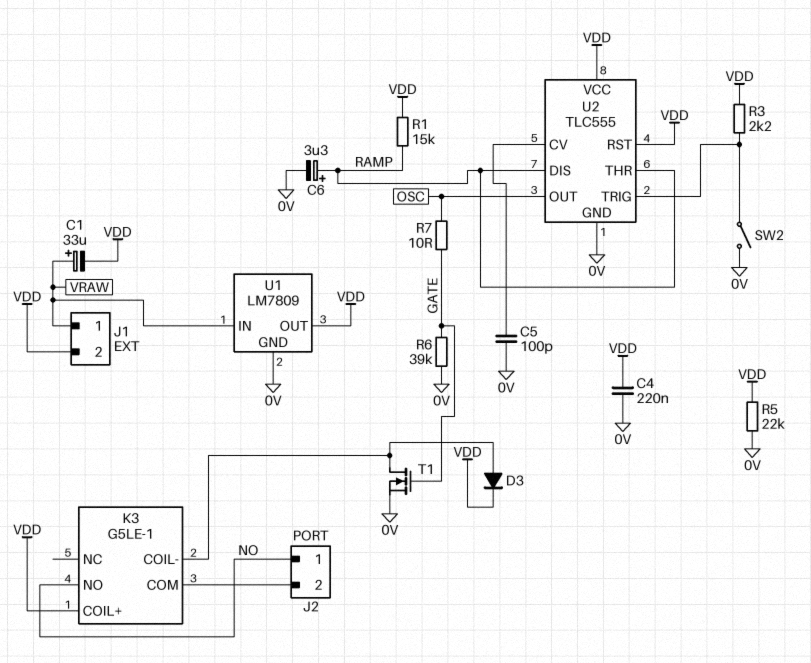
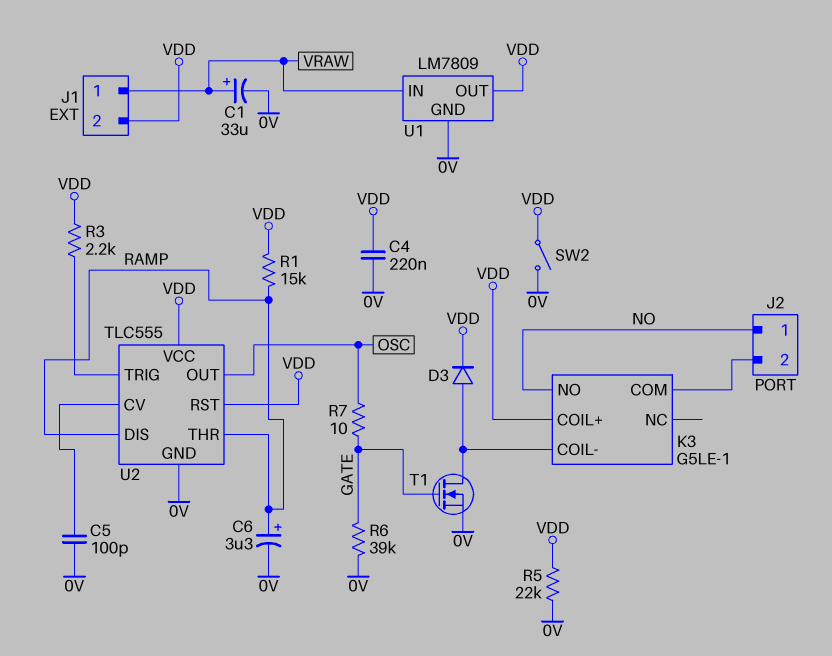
C1: 33uF (plus VRAW, minus VDD) -> 33uF (plus VRAW, minus 0V)
SW2: switch (0V, U2/TRIG) -> switch (0V, VDD)

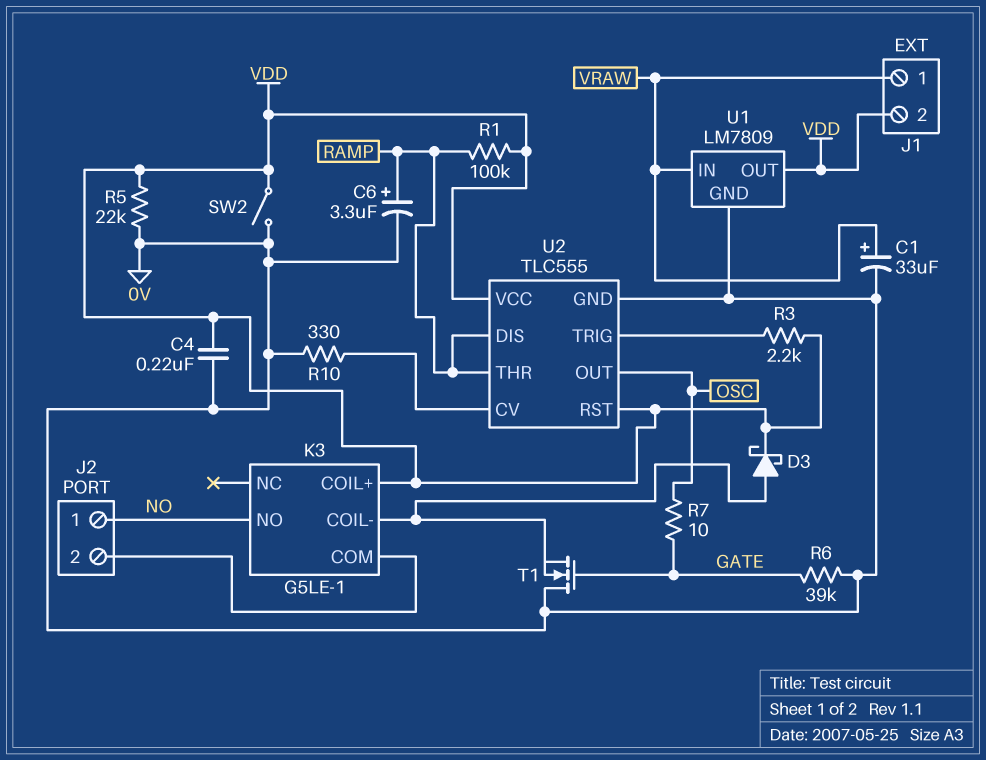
C5: 100pF (0V, U2/CV) -> none
D3: diode (A K3/COIL-, K VDD) -> schottky (A K3/COIL-, K VDD)
R1: 15k (RAMP, VDD) -> 100k (RAMP, VDD)
R10: none -> 330 (0V, U2/CV)
T1: NMOS (G GATE, D K3/COIL-, S 0V) -> NMOS (G GATE, D 0V, S K3/COIL-)

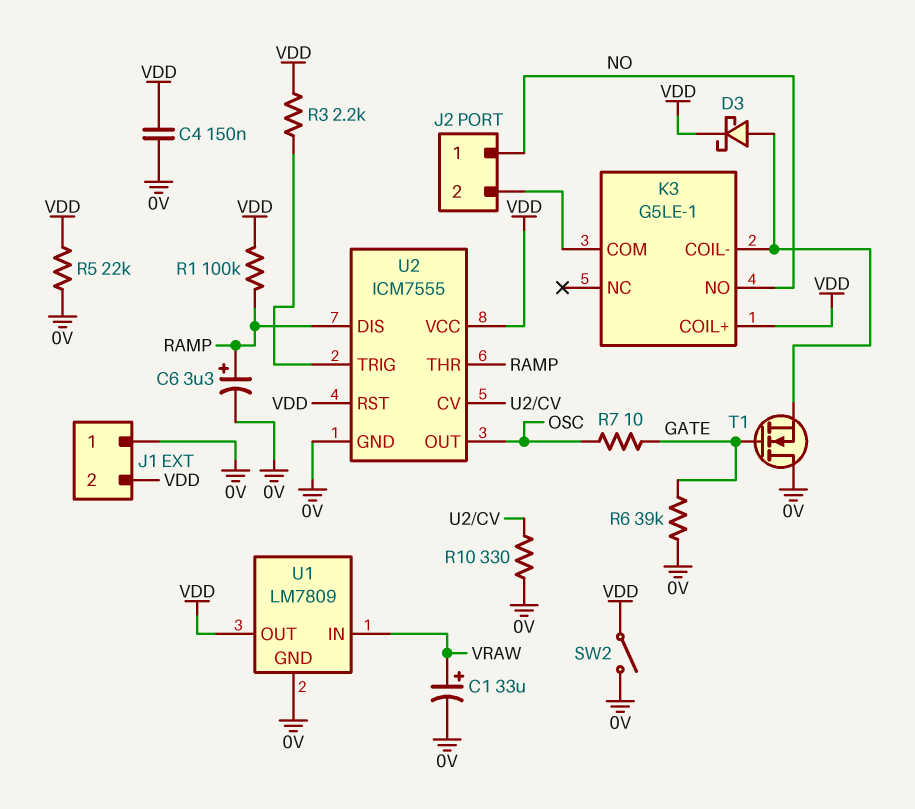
C4: 220nF (0V, VDD) -> 150nF (0V, VDD)
J1 pin 1: VRAW -> 0V
U2: TLC555 -> ICM7555

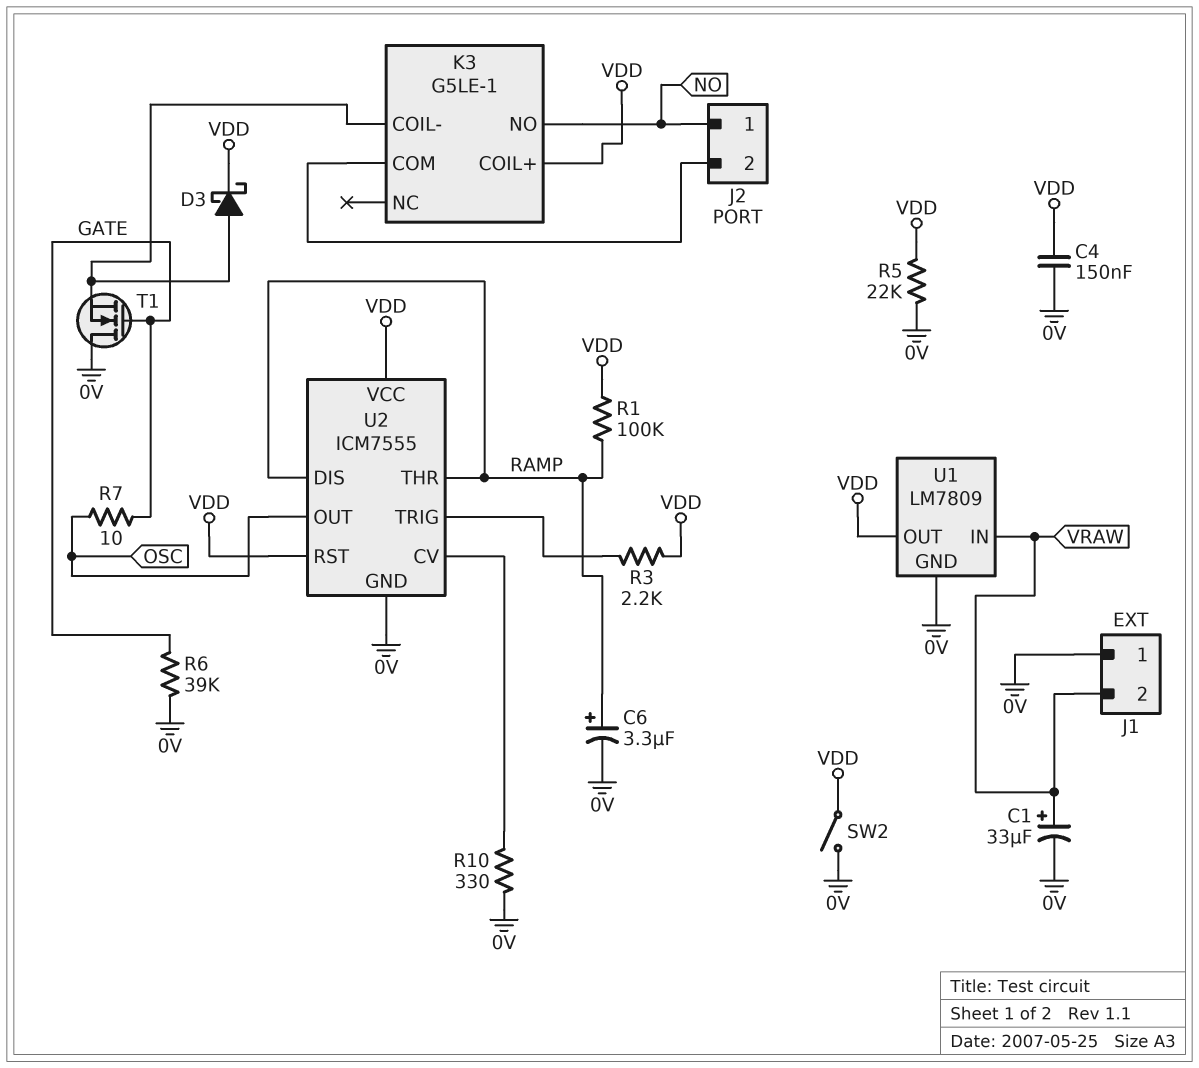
J1 pin 2: VDD -> VRAW

